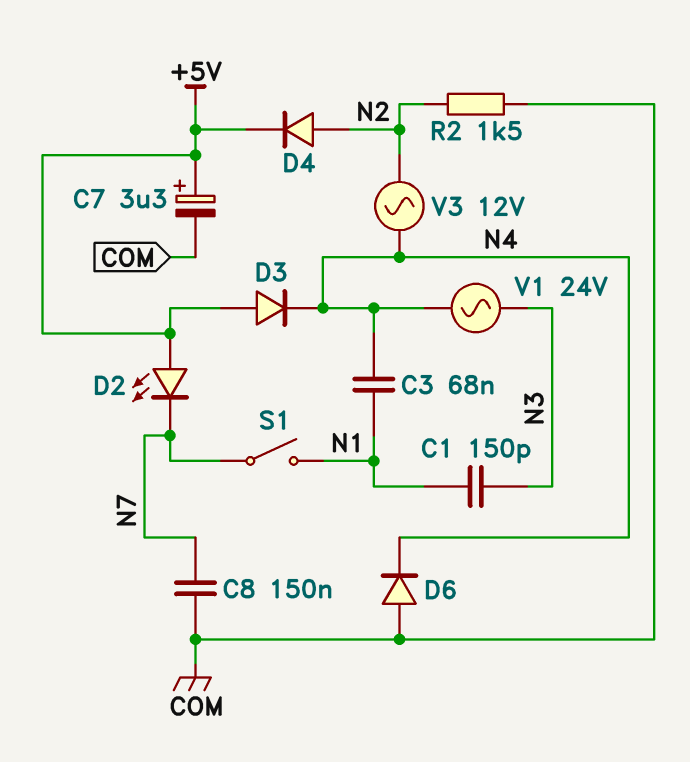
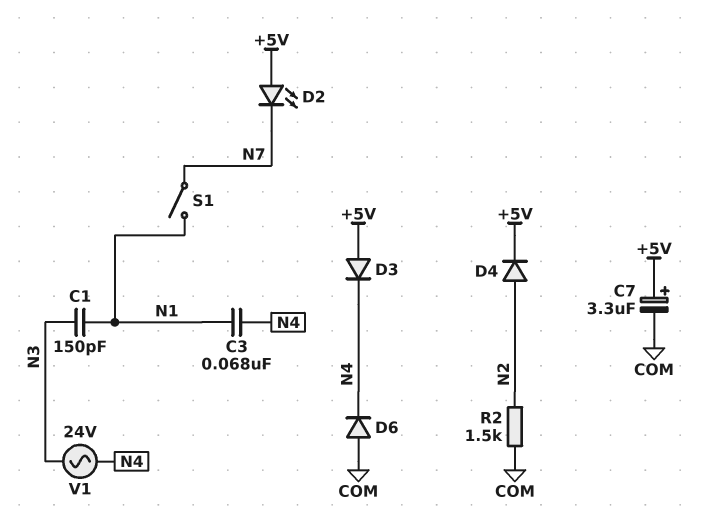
C8: 150nF (COM, N7) -> none
V3: AC 12V (N2, N4) -> none

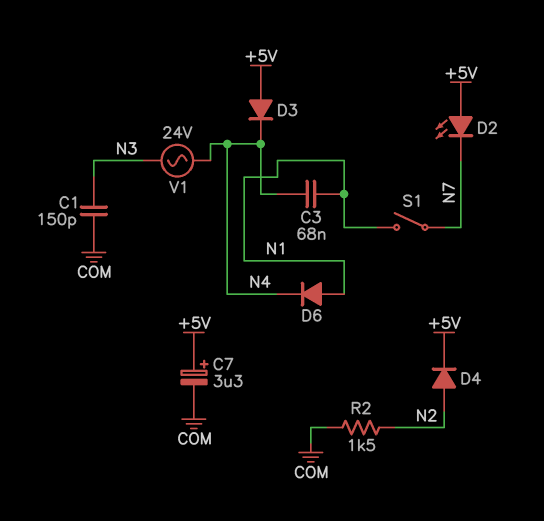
C1: 150pF (N1, N3) -> 150pF (COM, N3)
D6: diode (A COM, K N4) -> diode (A N1, K N4)

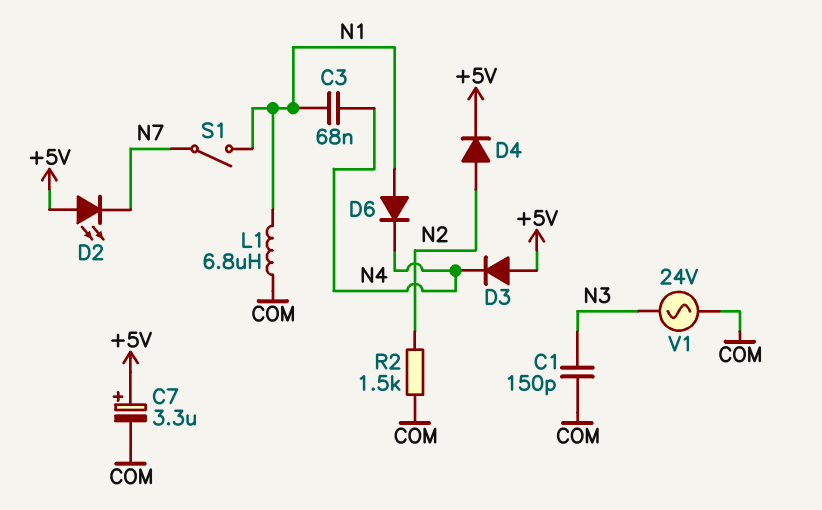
L1: none -> 6.8uH (COM, N1)
V1: AC 24V (N3, N4) -> AC 24V (COM, N3)

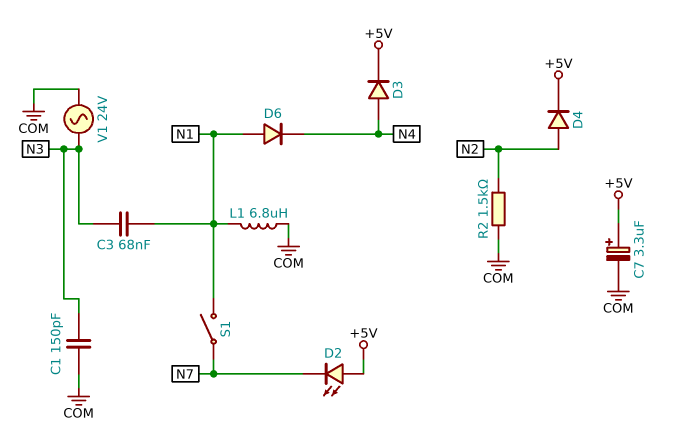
C3: 68nF (N1, N4) -> 68nF (N1, N3)
D3: diode (A +5V, K N4) -> diode (A N4, K +5V)

